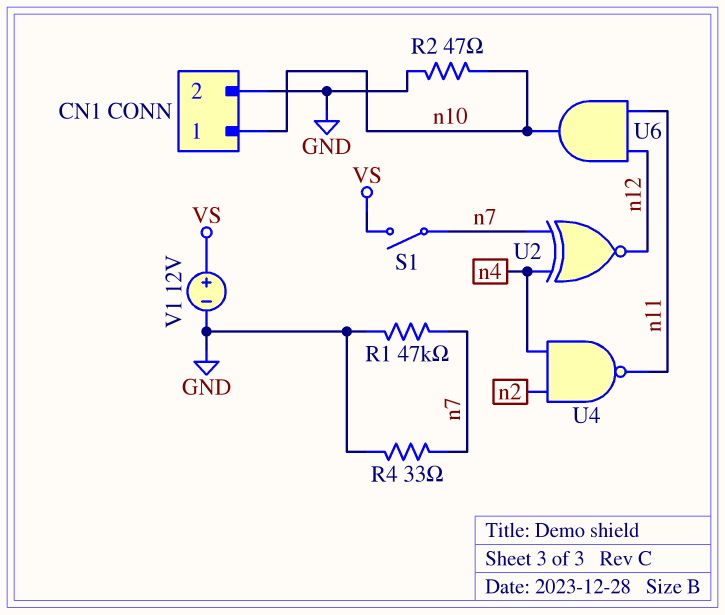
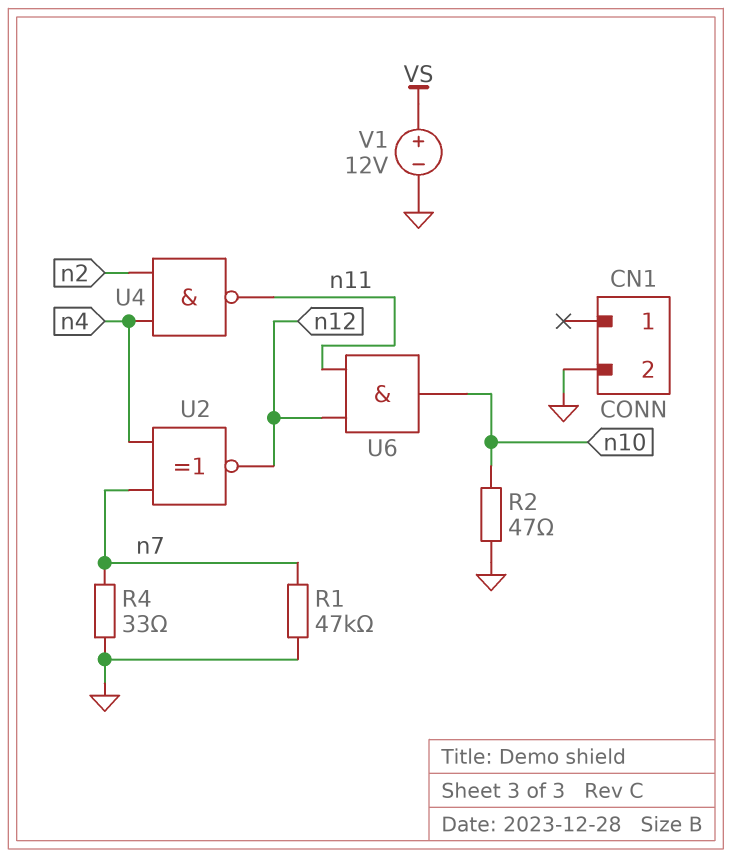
CN1 pin 1: n10 -> none
S1: switch (VS, n7) -> none

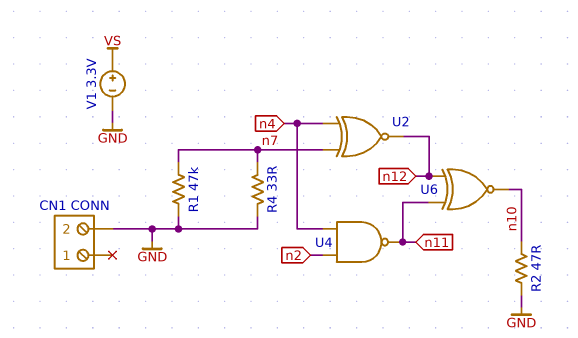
U6: AND (in n11, in n12, out n10) -> XNOR (in n11, in n12, out n10)
V1: 12V (plus VS, minus GND) -> 3.3V (plus VS, minus GND)

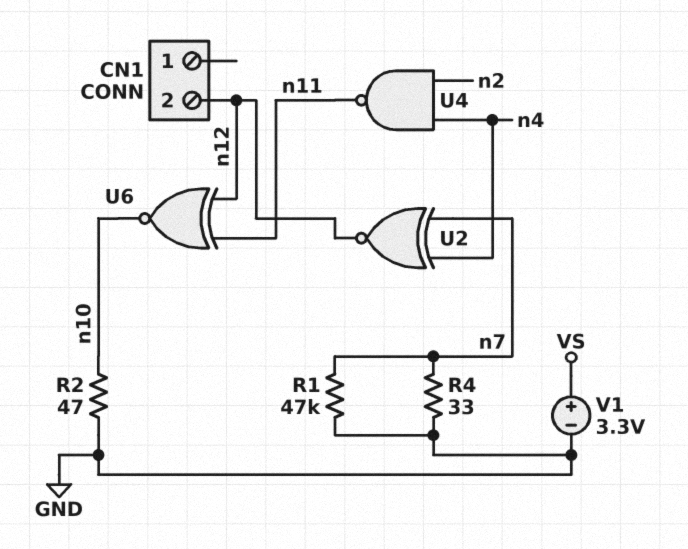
CN1 pin 2: GND -> n12

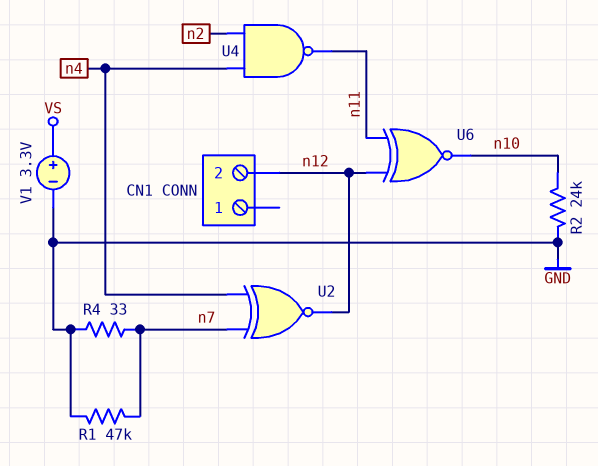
R2: 47 (GND, n10) -> 24k (GND, n10)

